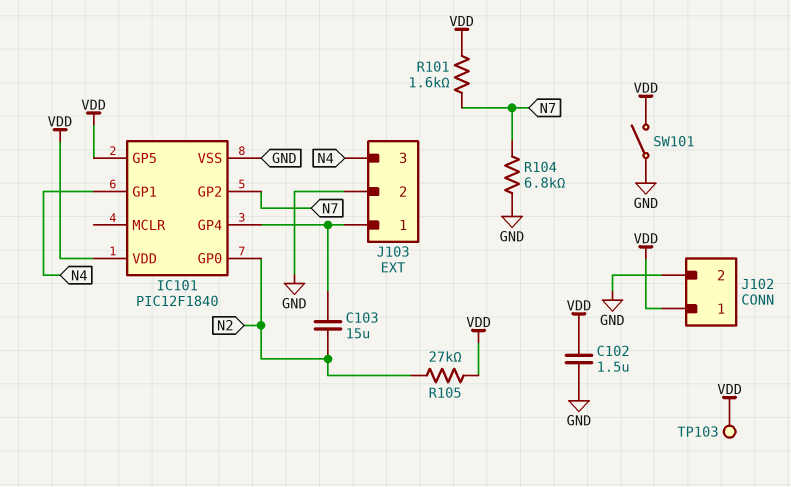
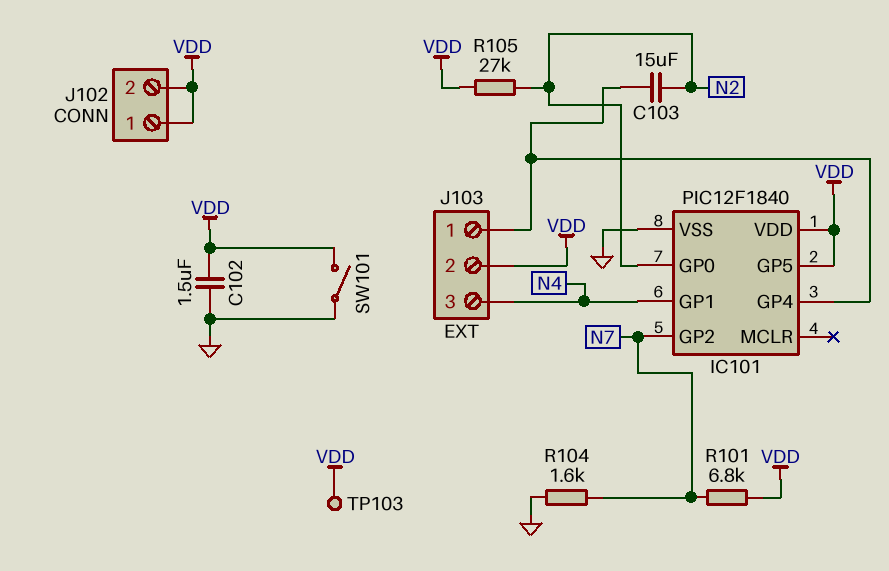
J102 pin 2: GND -> VDD
J103 pin 2: GND -> VDD
R101: 1.6k (N7, VDD) -> 6.8k (N7, VDD)
R104: 6.8k (GND, N7) -> 1.6k (GND, N7)

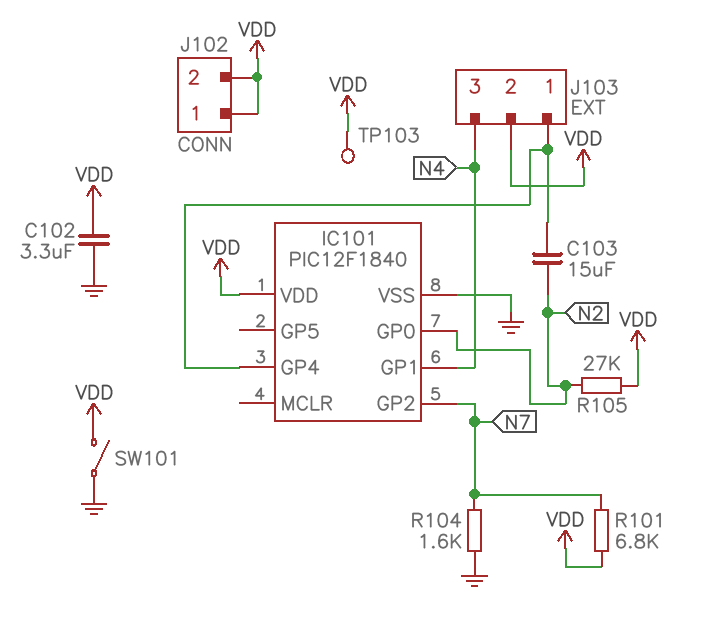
C102: 1.5uF (GND, VDD) -> 3.3uF (GND, VDD)
IC101 pin GP5: VDD -> none

